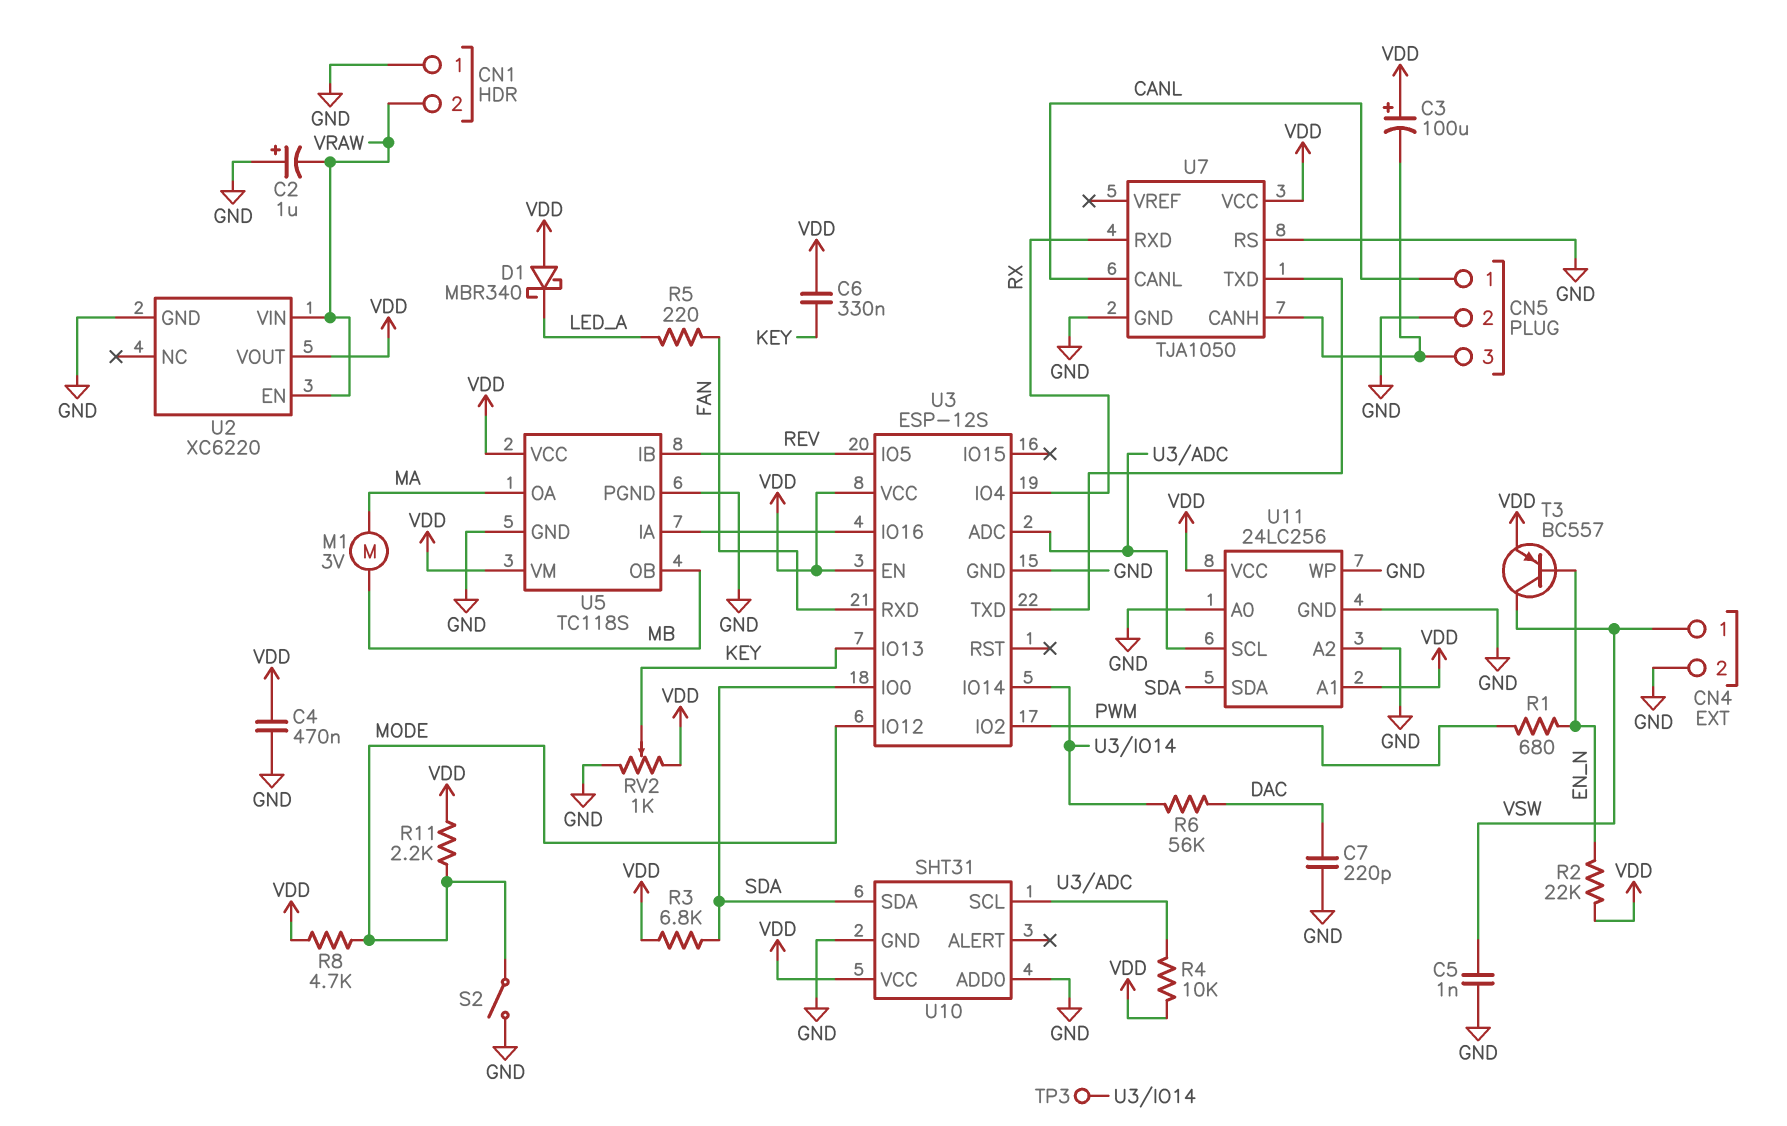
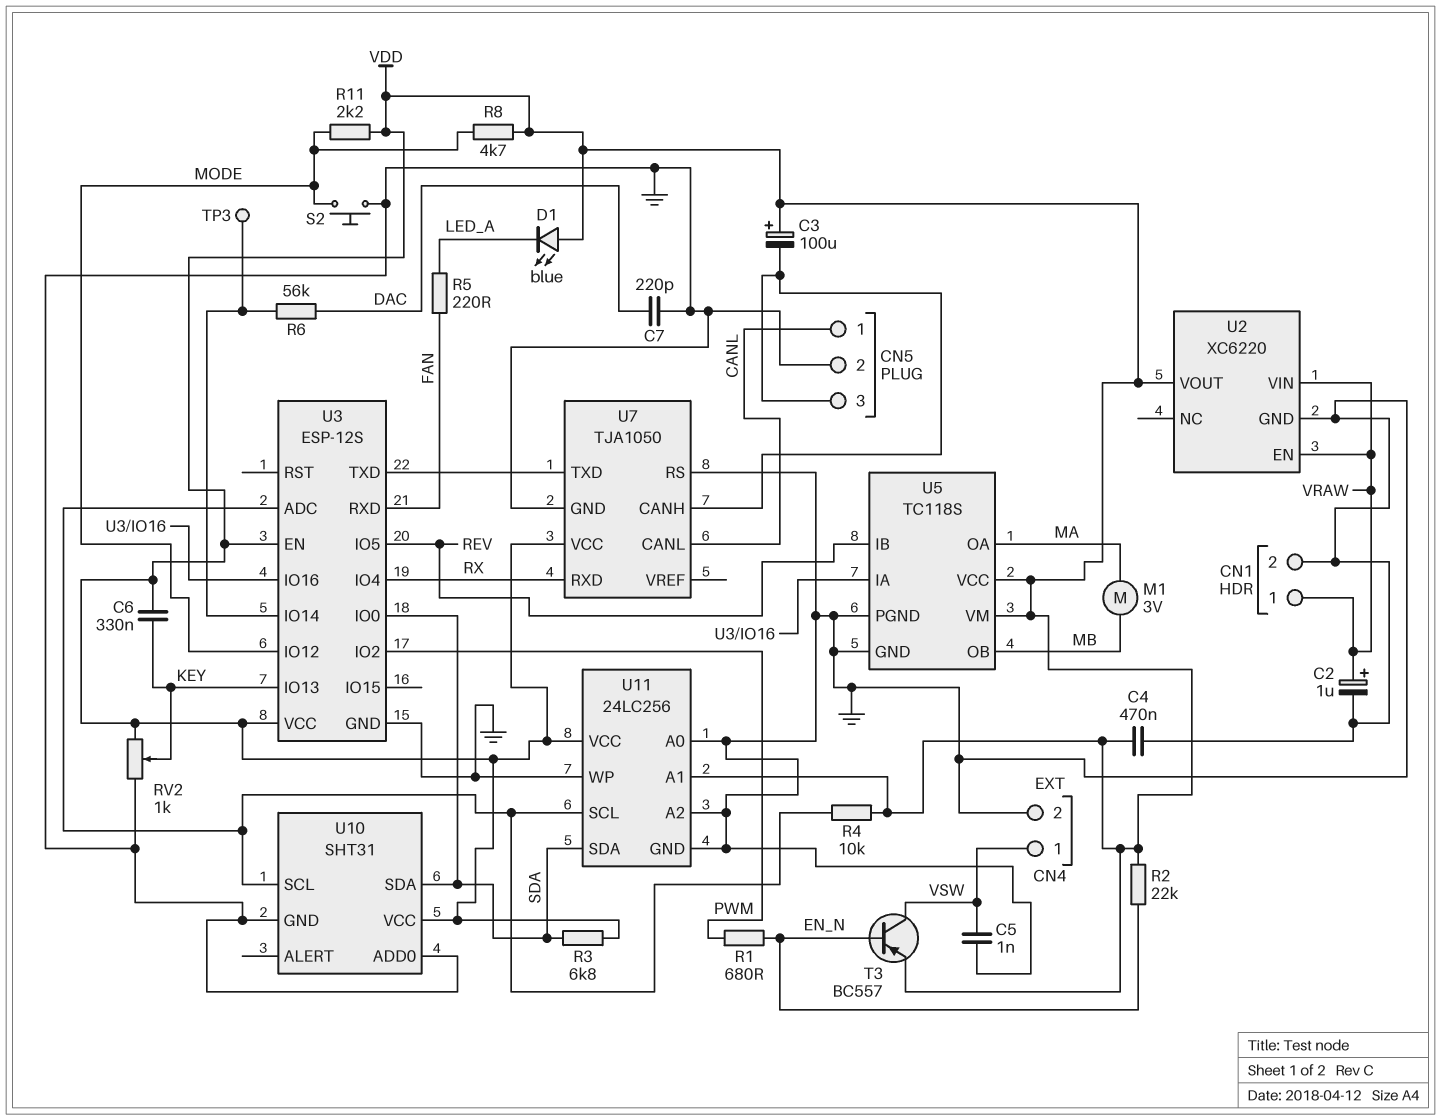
C2: 1uF (plus GND, minus VRAW) -> 1uF (plus VRAW, minus GND)
CN1 pin 1: GND -> VRAW
CN1 pin 2: VRAW -> GND
D1: schottky MBR340 (A VDD, K LED_A) -> LED blue (A VDD, K LED_A)
S2: switch (GND, MODE) -> button (GND, MODE)

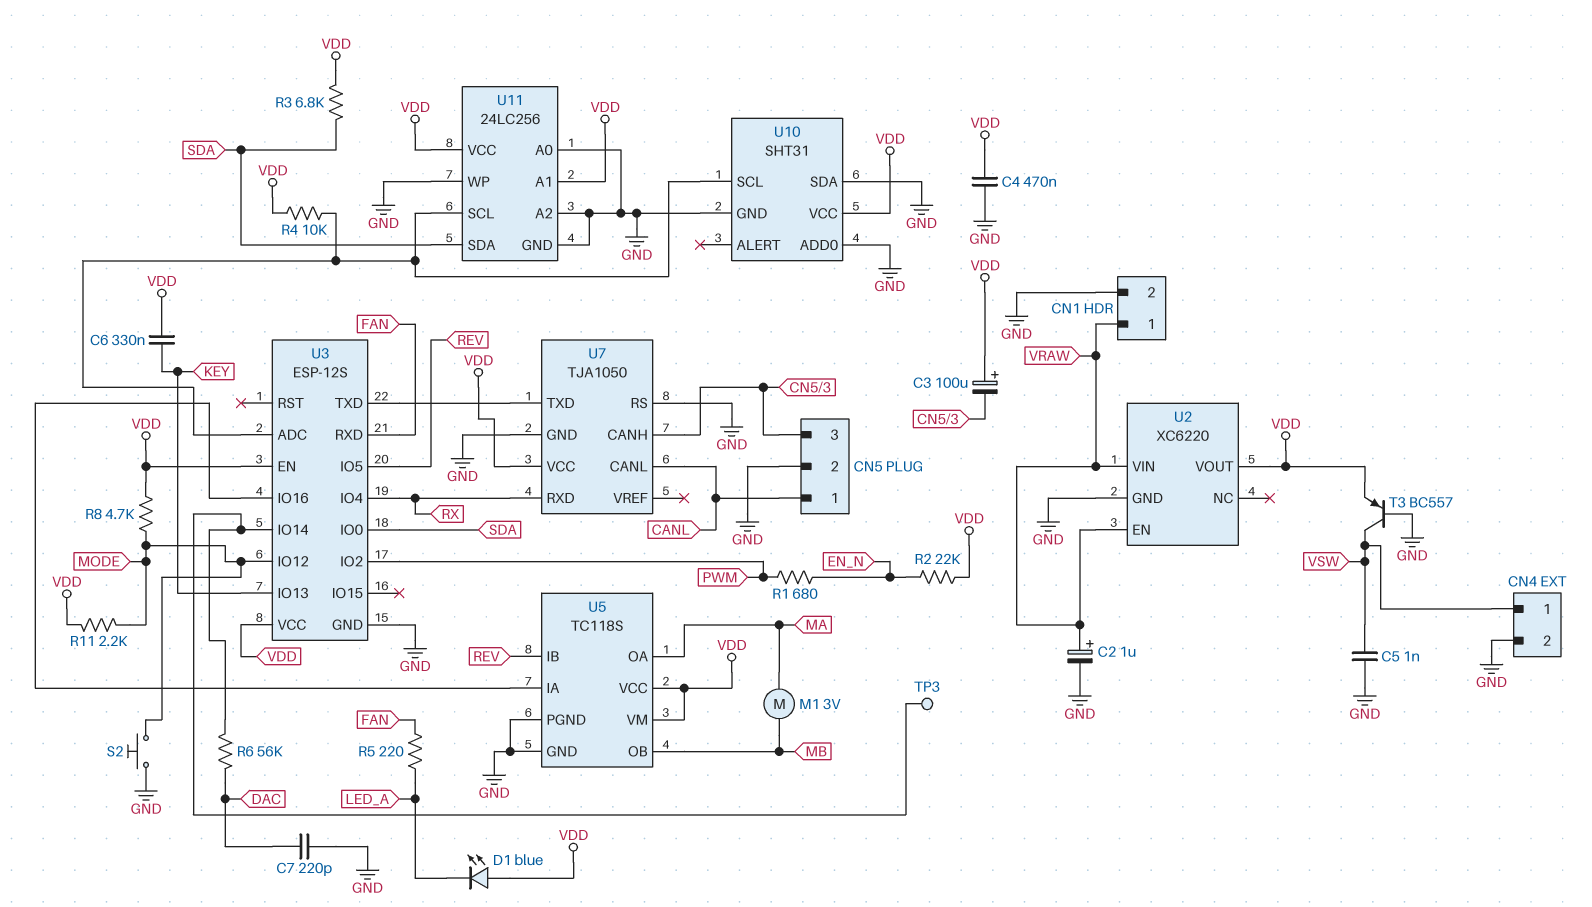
RV2: 1k (GND, VDD, wiper KEY) -> none
T3: PNP BC557 (B EN_N, C VSW, E VDD) -> PNP BC557 (B GND, C VSW, E VDD)
U10 pin SDA: SDA -> GND

